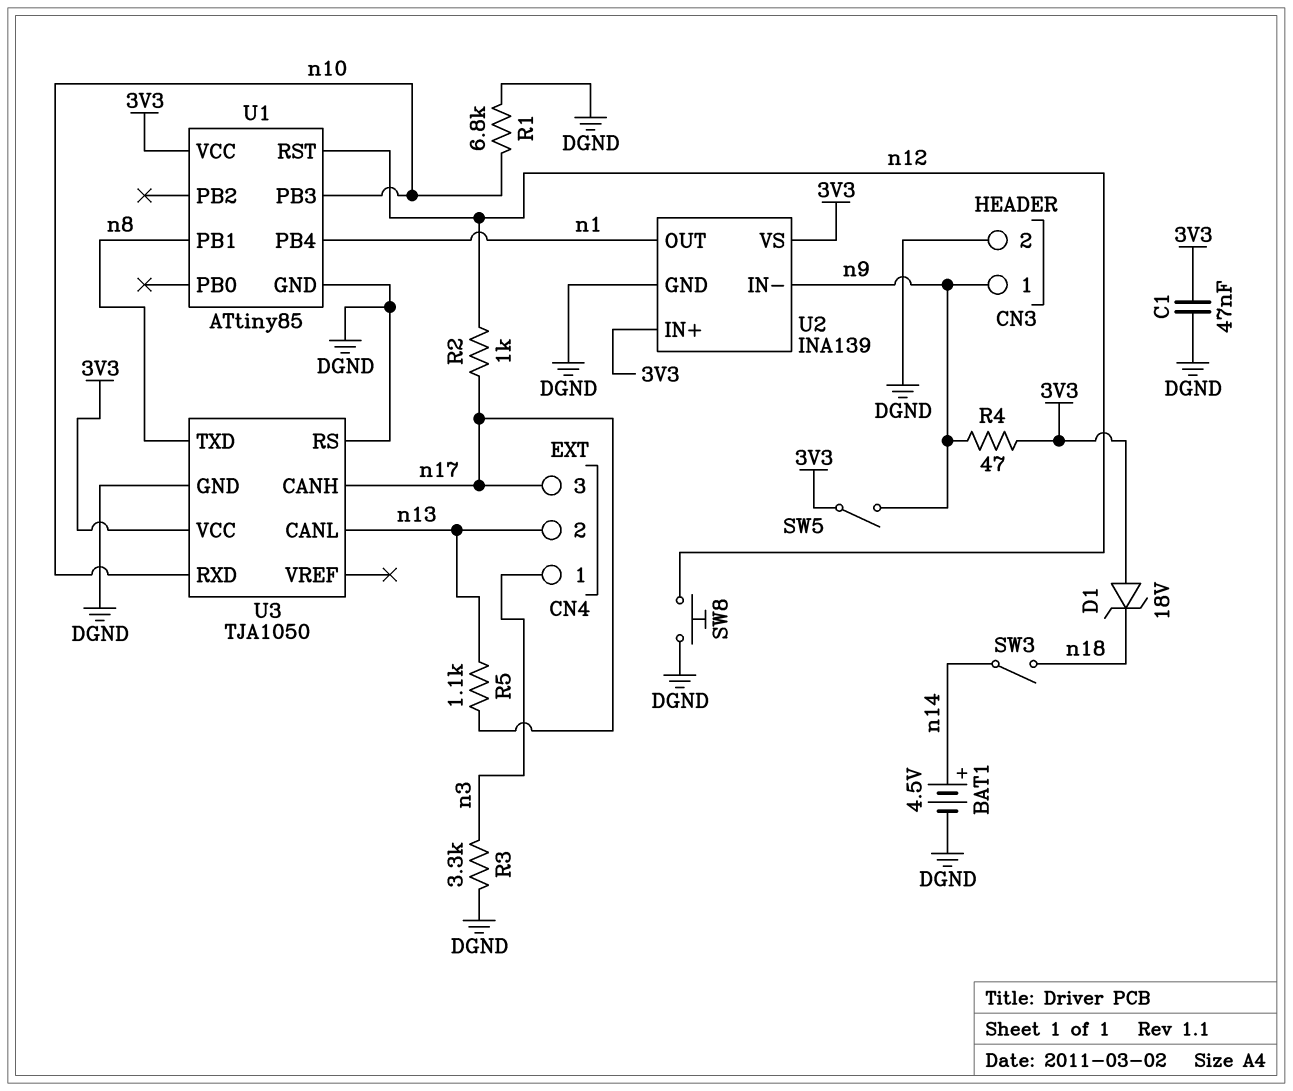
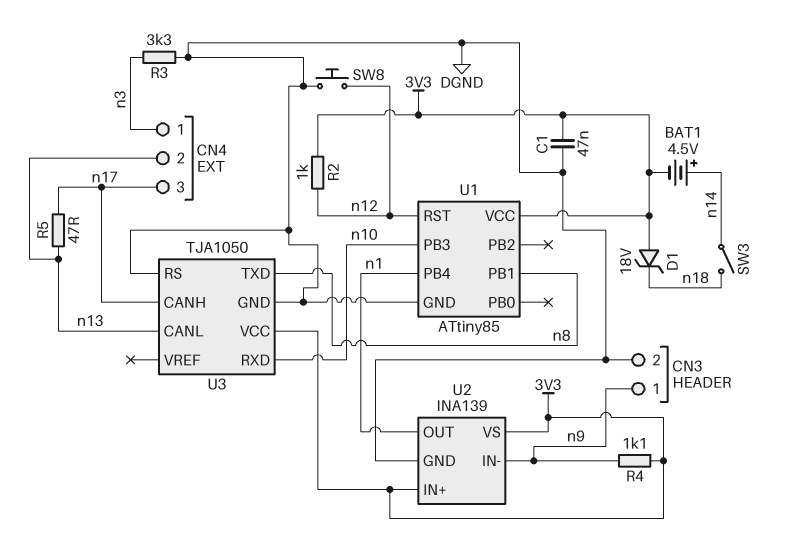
BAT1: 4.5V (plus n14, minus DGND) -> 4.5V (plus n14, minus 3V3)
R1: 6.8k (DGND, n10) -> none
R2: 1k (n12, n17) -> 1k (3V3, n12)
R4: 47 (3V3, n9) -> 1.1k (3V3, n9)
R5: 1.1k (n13, n17) -> 47 (n13, n17)
SW5: switch (3V3, n9) -> none

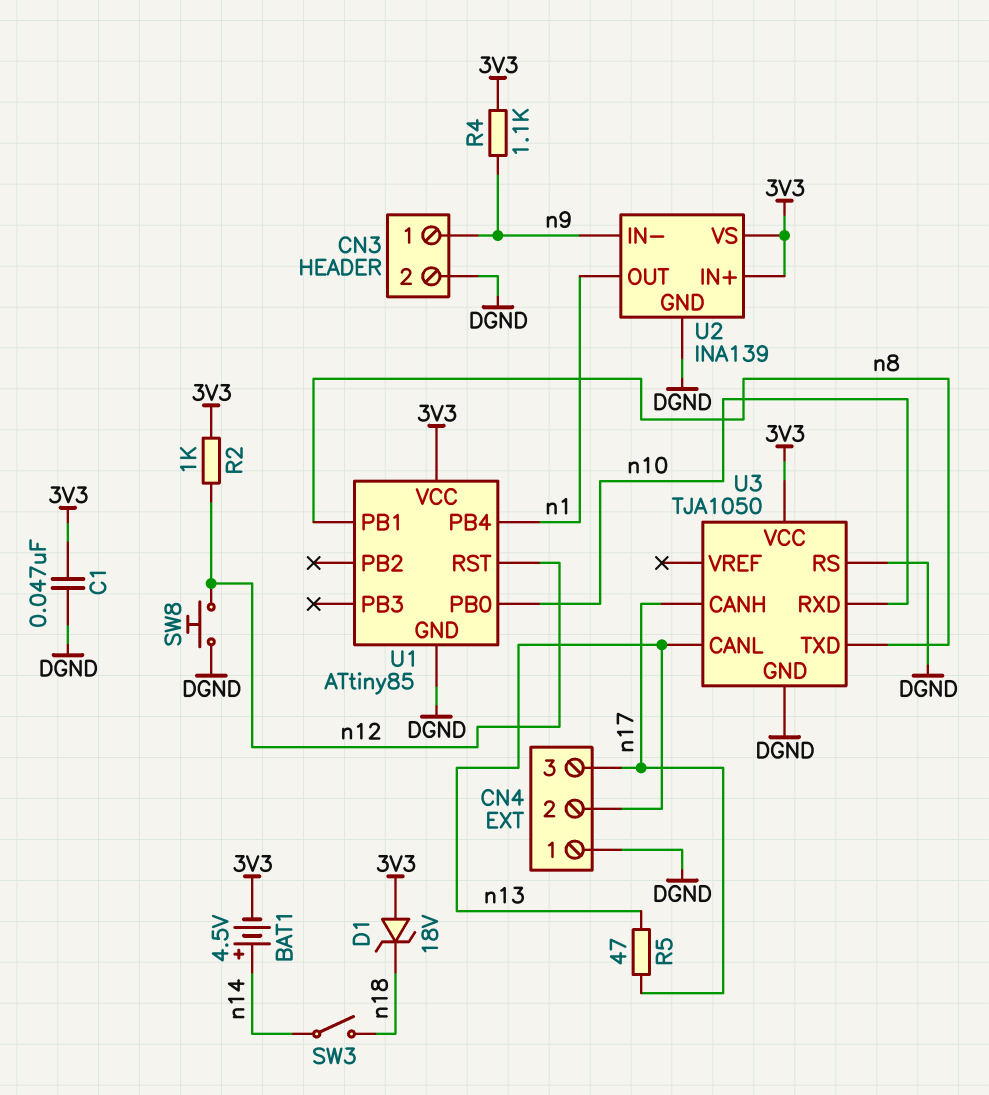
CN4 pin 1: n3 -> DGND
R3: 3.3k (DGND, n3) -> none
U1 pin PB0: none -> n10
U1 pin PB3: n10 -> none

